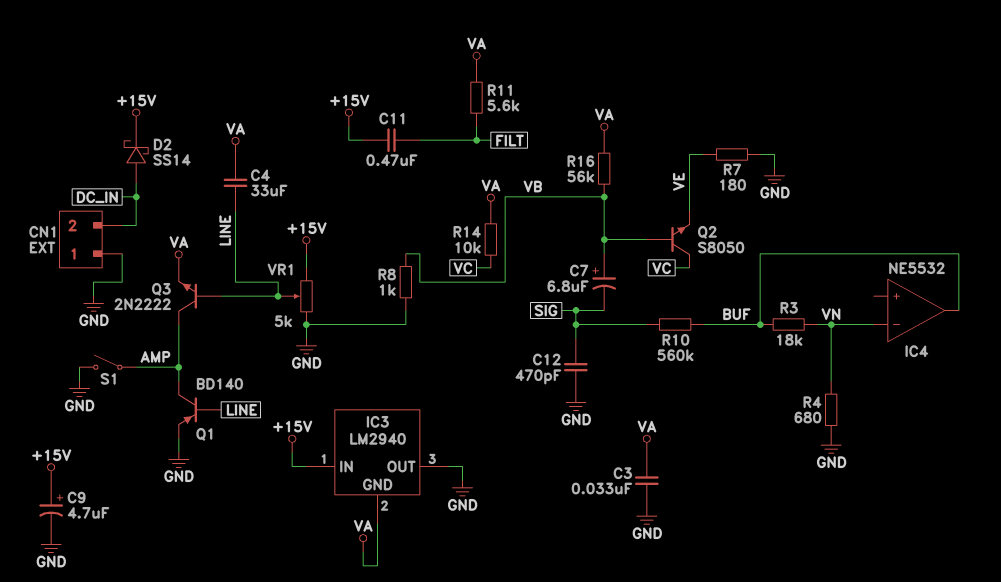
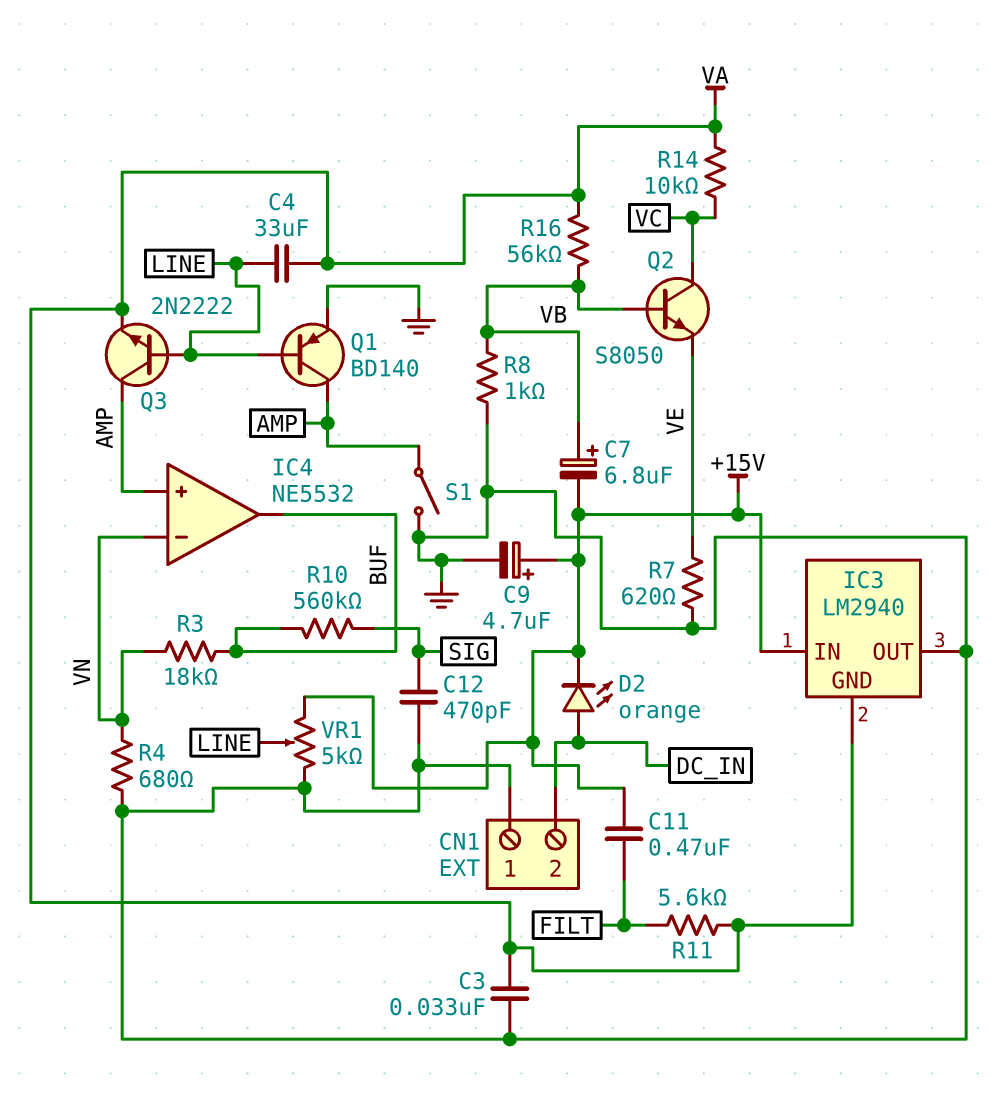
C7: 6.8uF (plus VB, minus SIG) -> 6.8uF (plus VB, minus +15V)
D2: schottky SS14 (A DC_IN, K +15V) -> LED orange (A DC_IN, K +15V)
IC4 pin in+: none -> AMP
R7: 180 (GND, VE) -> 620 (GND, VE)

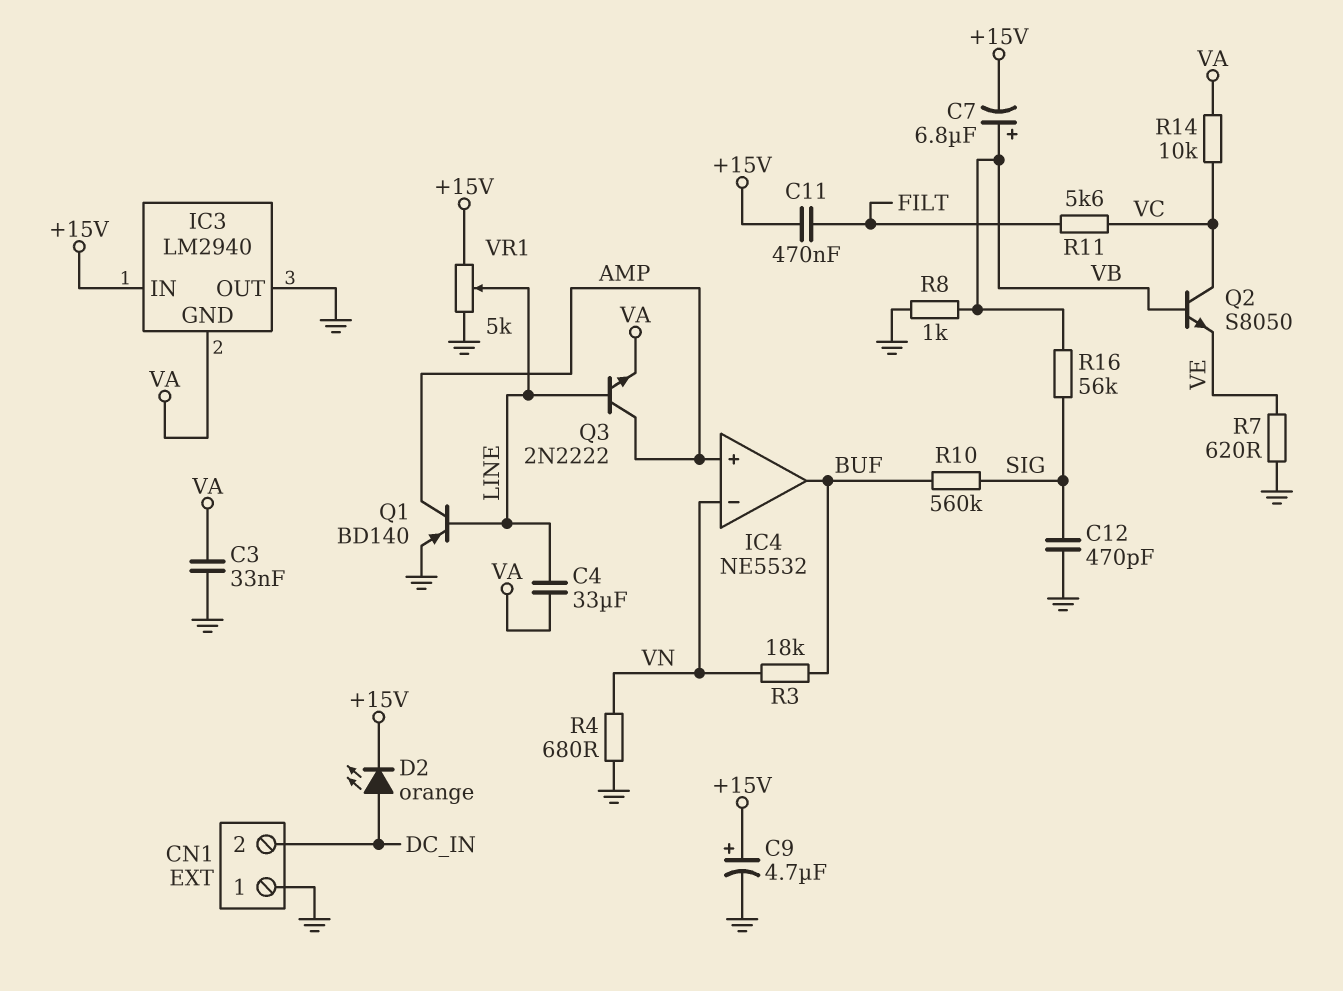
R11: 5.6k (FILT, VA) -> 5.6k (FILT, VC)
R16: 56k (VA, VB) -> 56k (SIG, VB)
S1: switch (AMP, GND) -> none

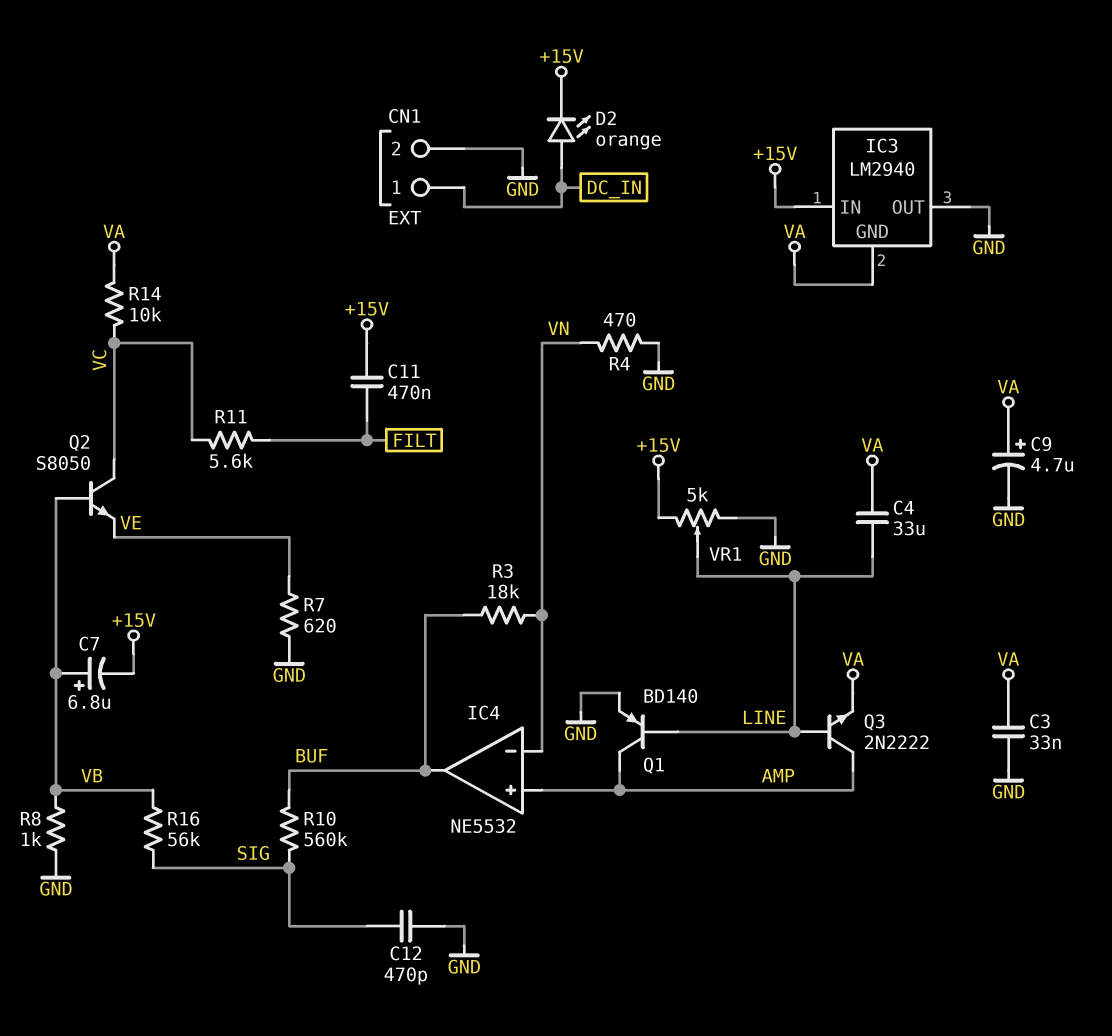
C9: 4.7uF (plus +15V, minus GND) -> 4.7uF (plus VA, minus GND)
CN1 pin 1: GND -> DC_IN
CN1 pin 2: DC_IN -> GND
R4: 680 (GND, VN) -> 470 (GND, VN)

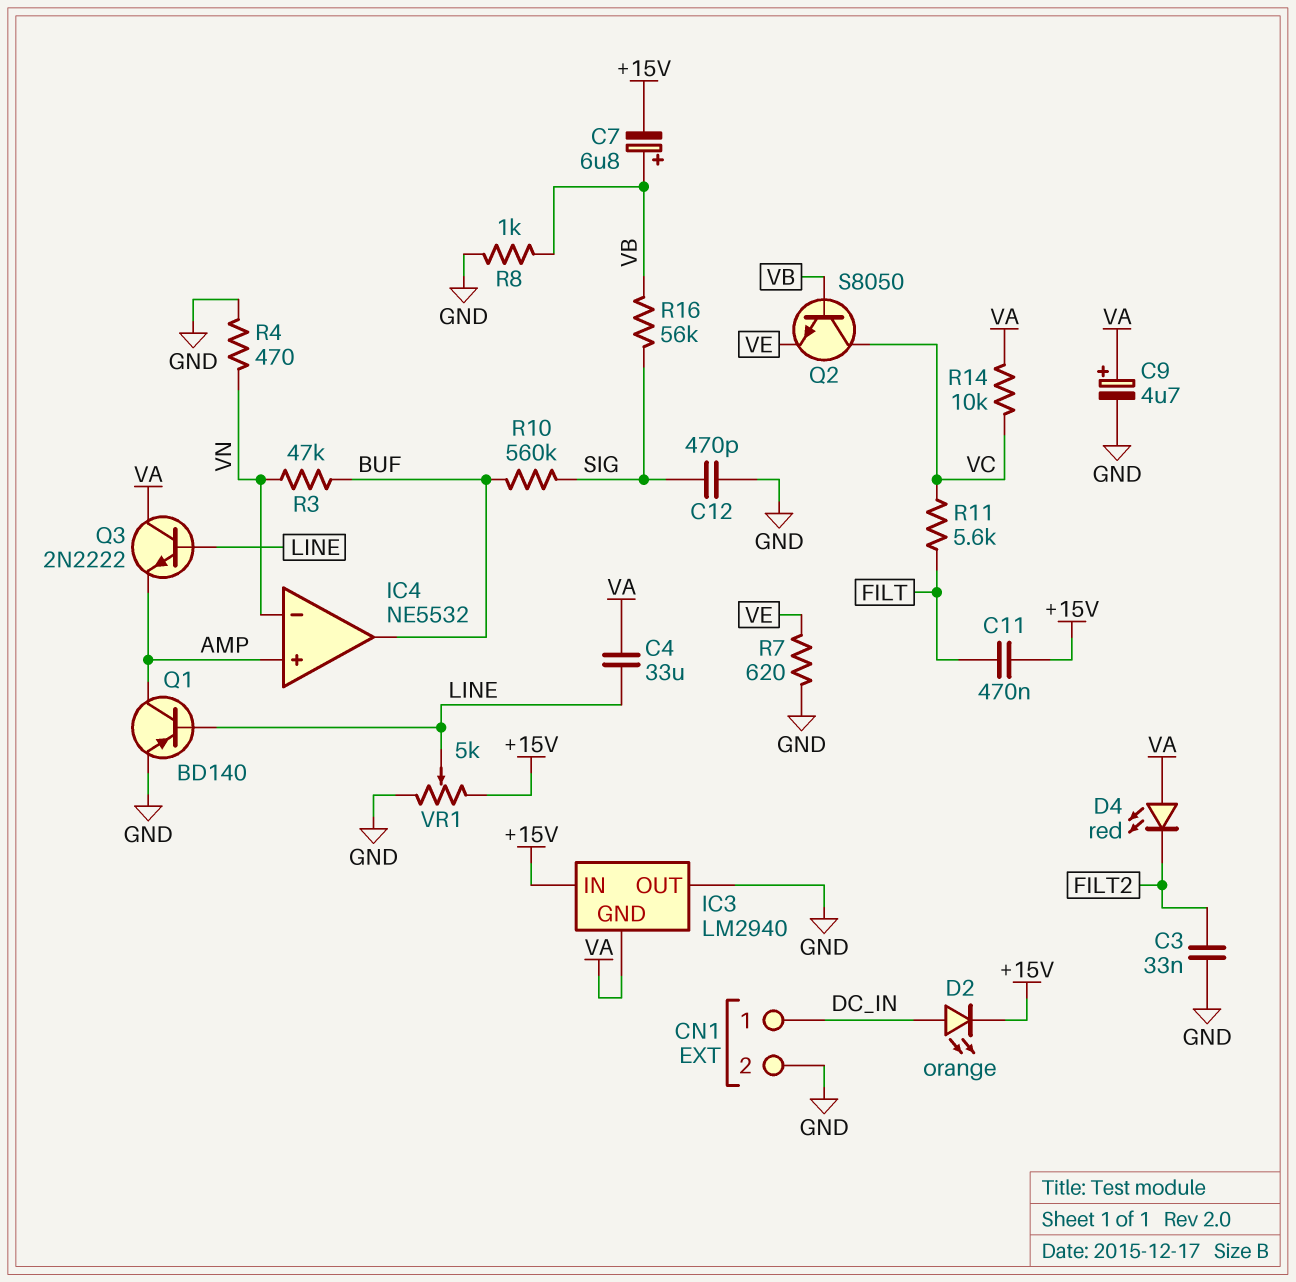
C3: 33nF (GND, VA) -> 33nF (FILT2, GND)
D4: none -> LED red (A VA, K FILT2)
Q3: NPN 2N2222 (B LINE, C AMP, E VA) -> NPN 2N2222 (B LINE, C VA, E AMP)
R3: 18k (BUF, VN) -> 47k (BUF, VN)

